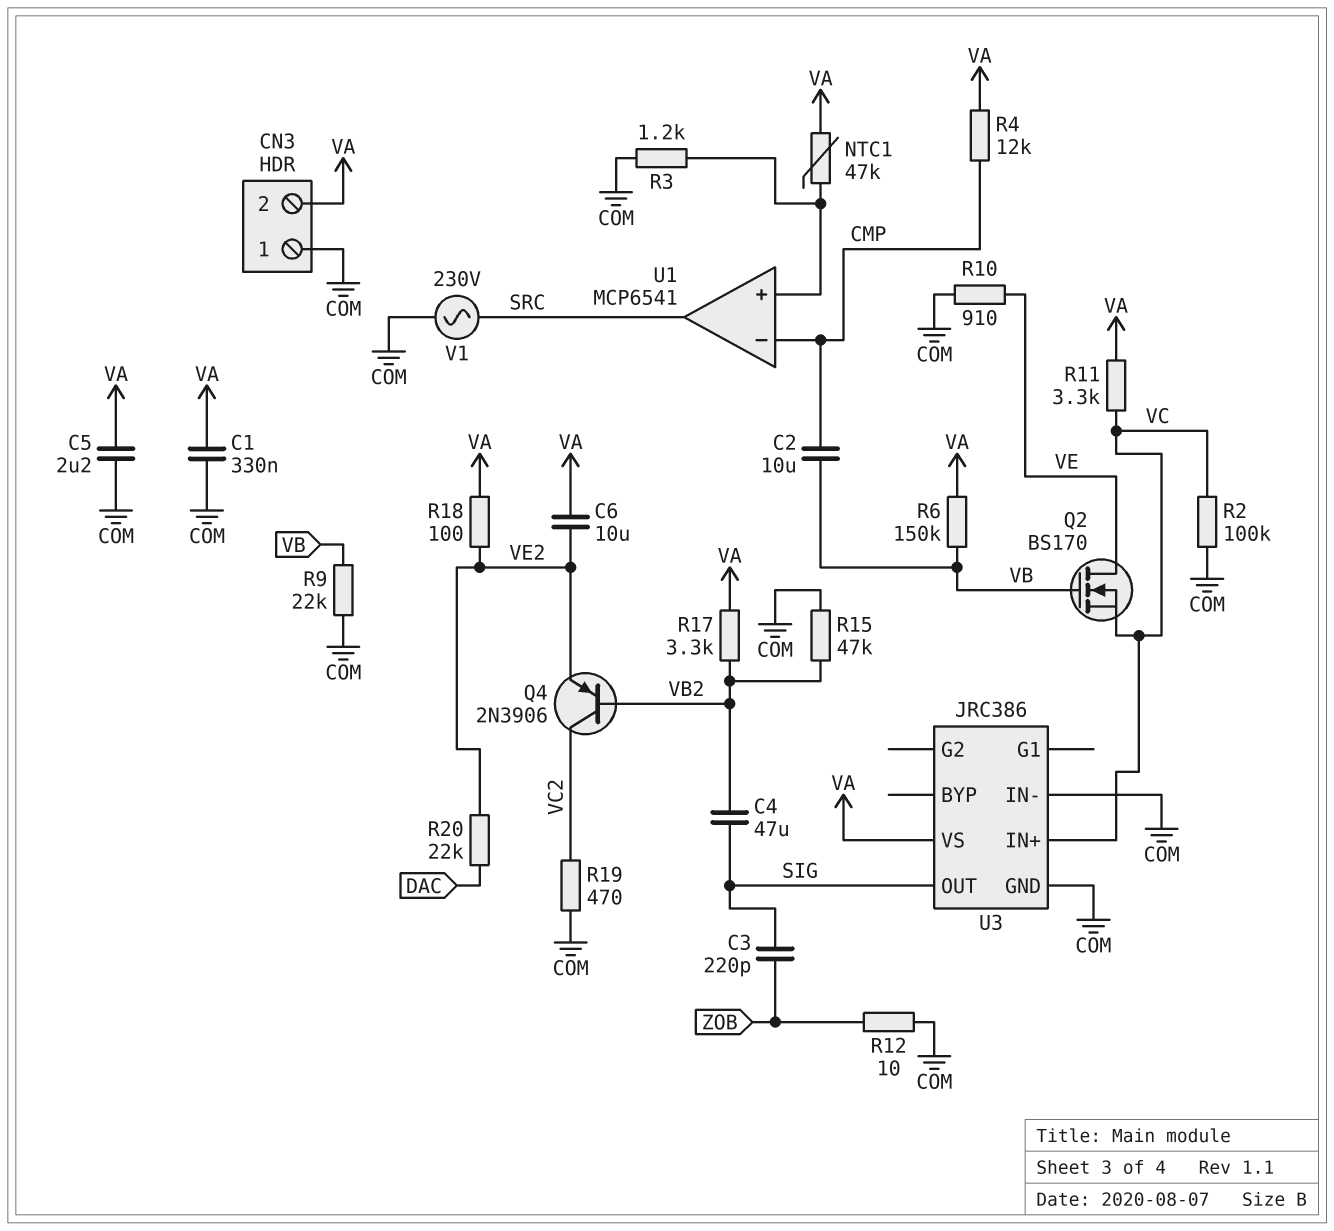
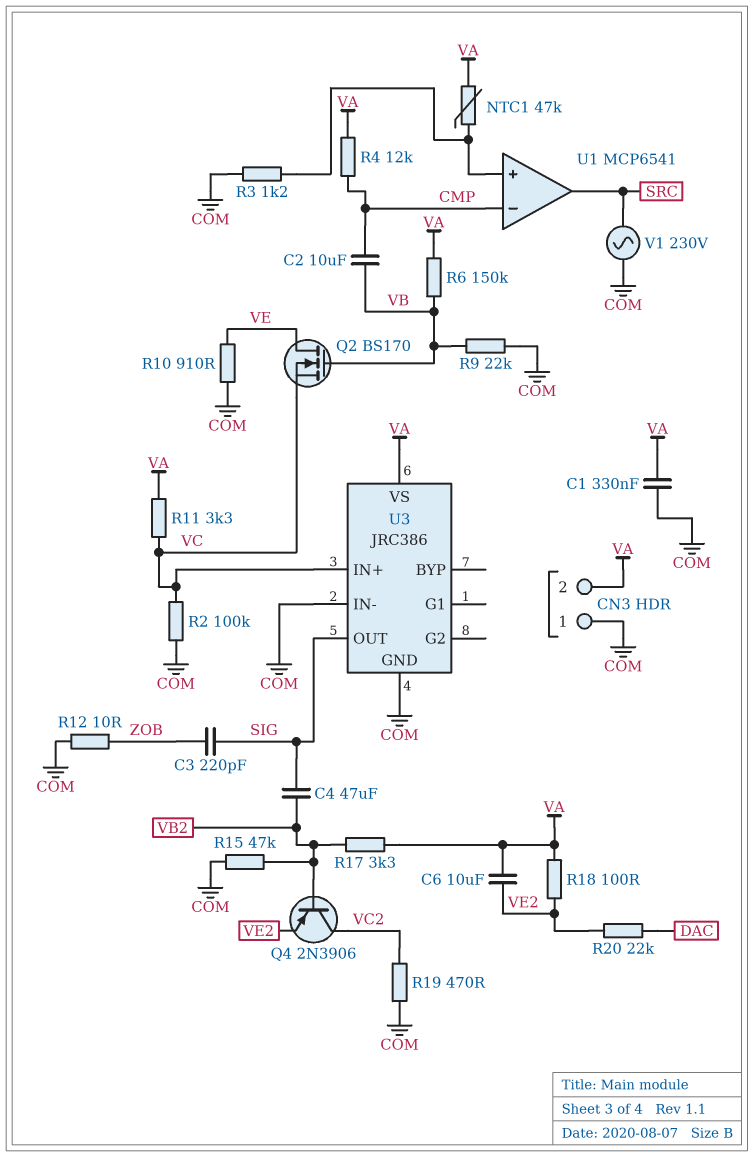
C5: 2.2uF (COM, VA) -> none

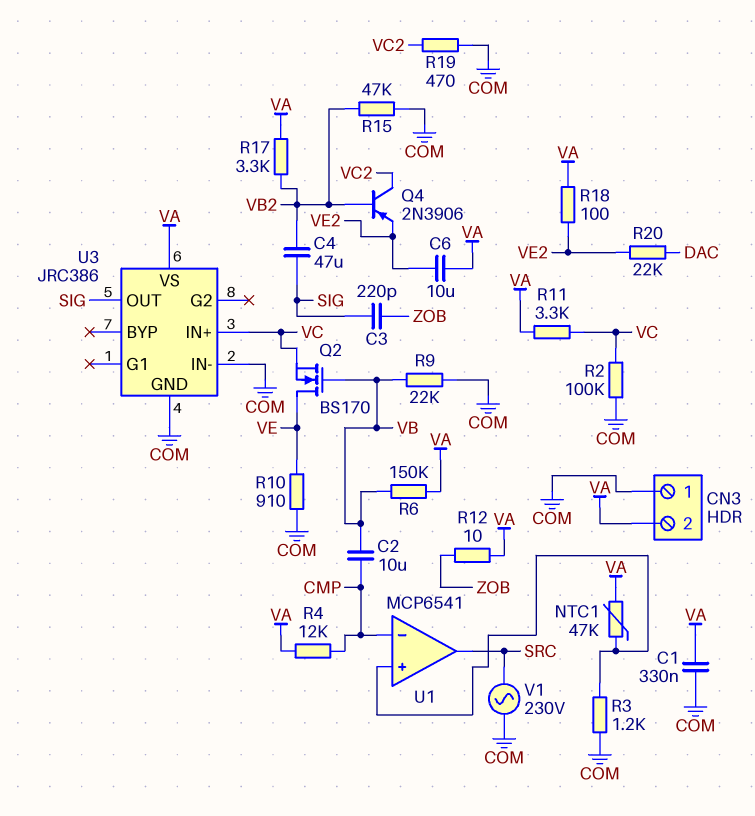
R12: 10 (COM, ZOB) -> 10 (VA, ZOB)

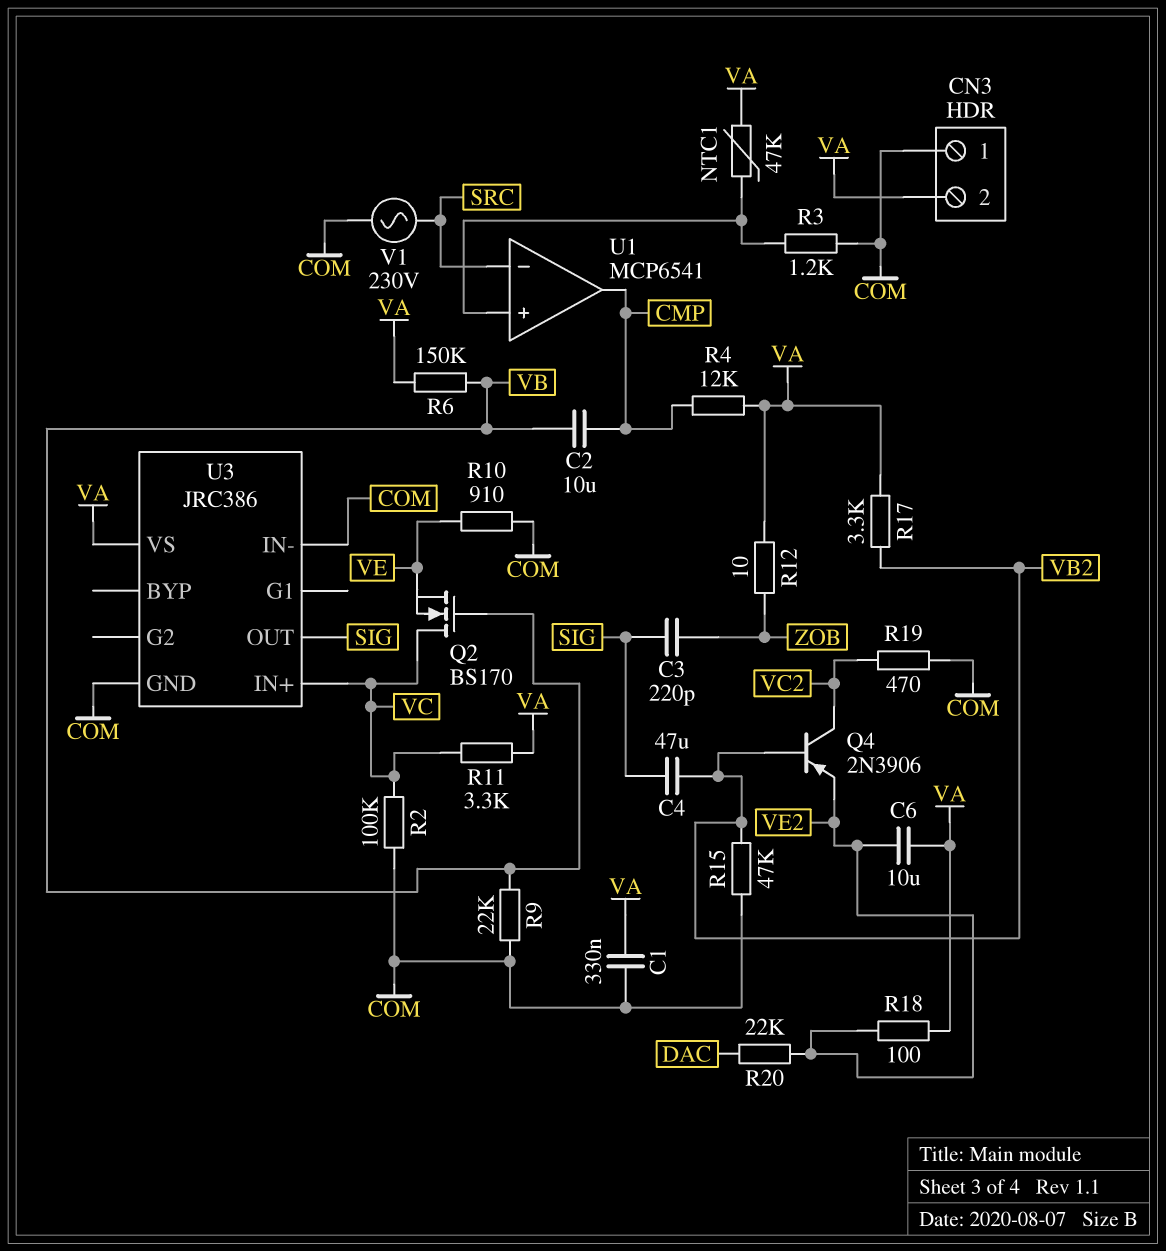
Q2: NMOS BS170 (G VB, D VE, S VC) -> NMOS BS170 (G VB, D VC, S VE)
U1 pin in-: CMP -> SRC
U1 pin out: SRC -> CMP

